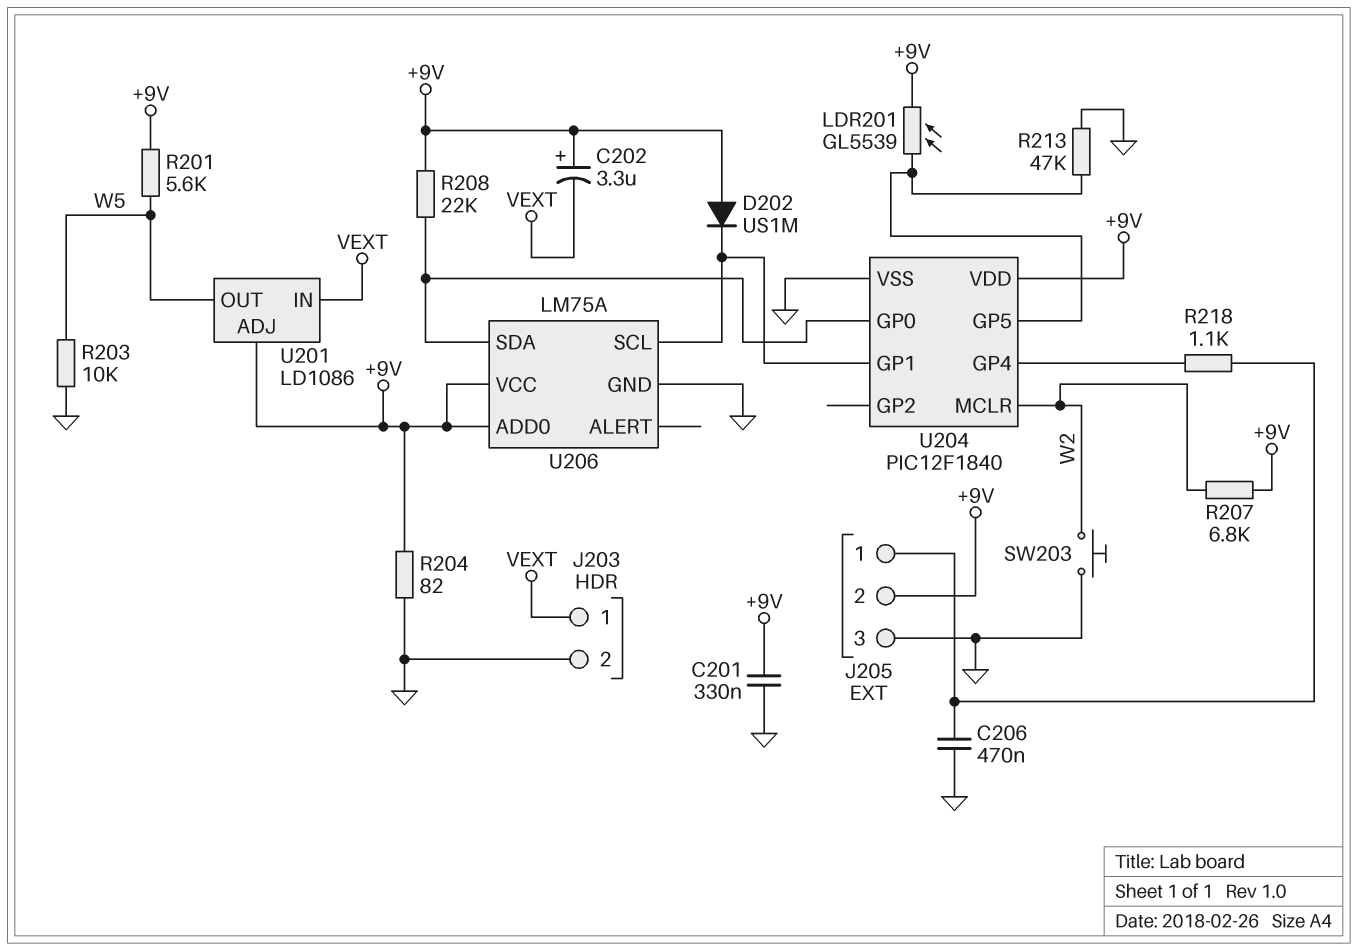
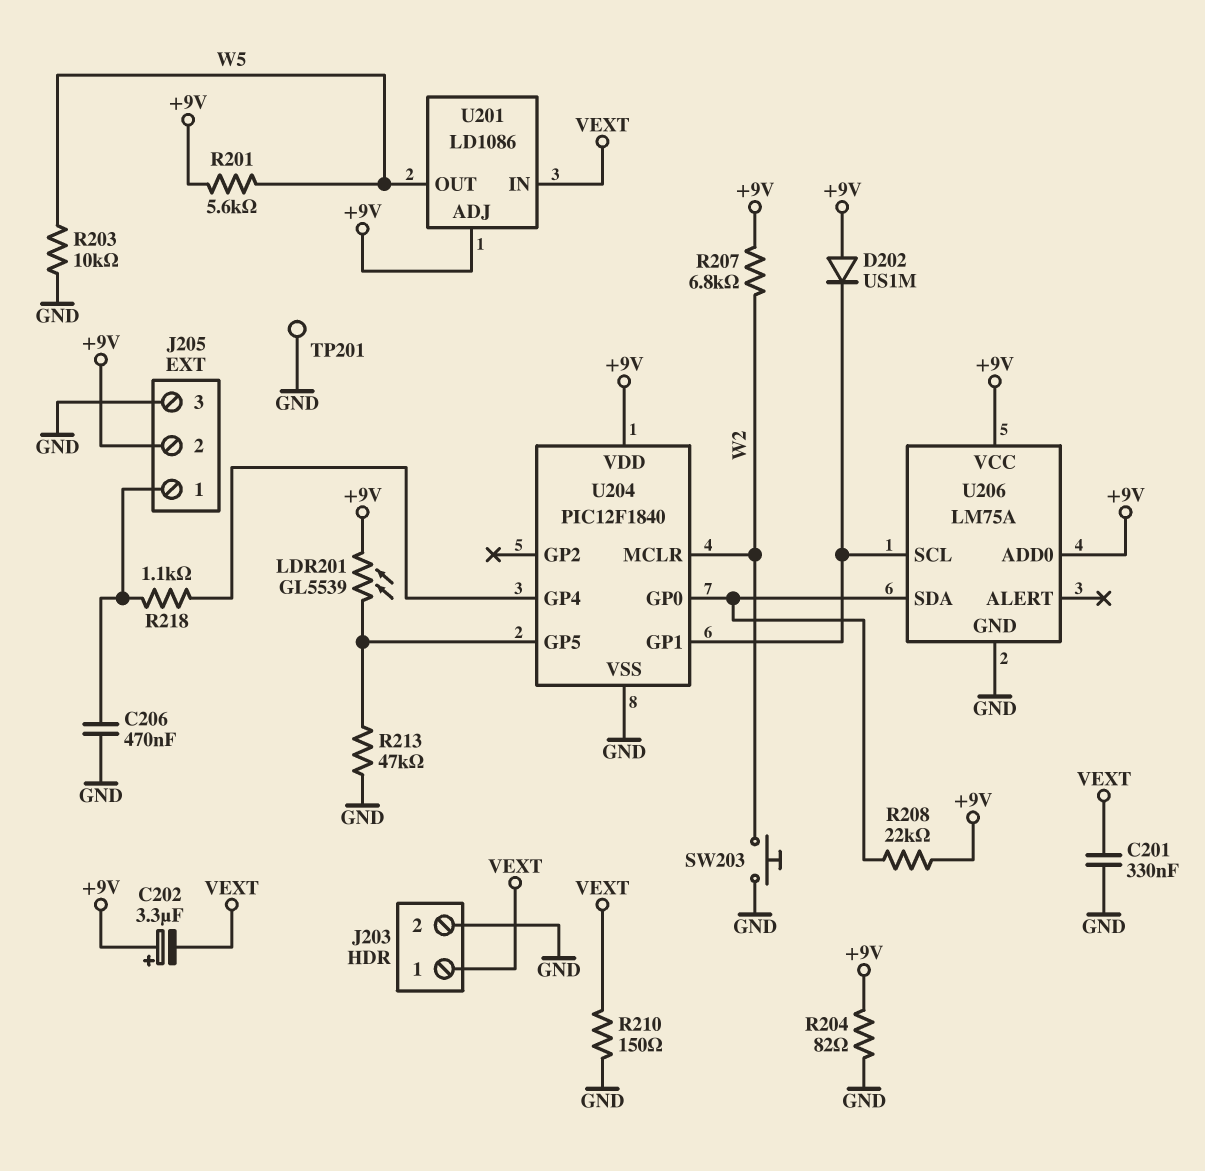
C201: 330nF (+9V, GND) -> 330nF (GND, VEXT)
R210: none -> 150 (GND, VEXT)
TP201: none -> test point (GND)

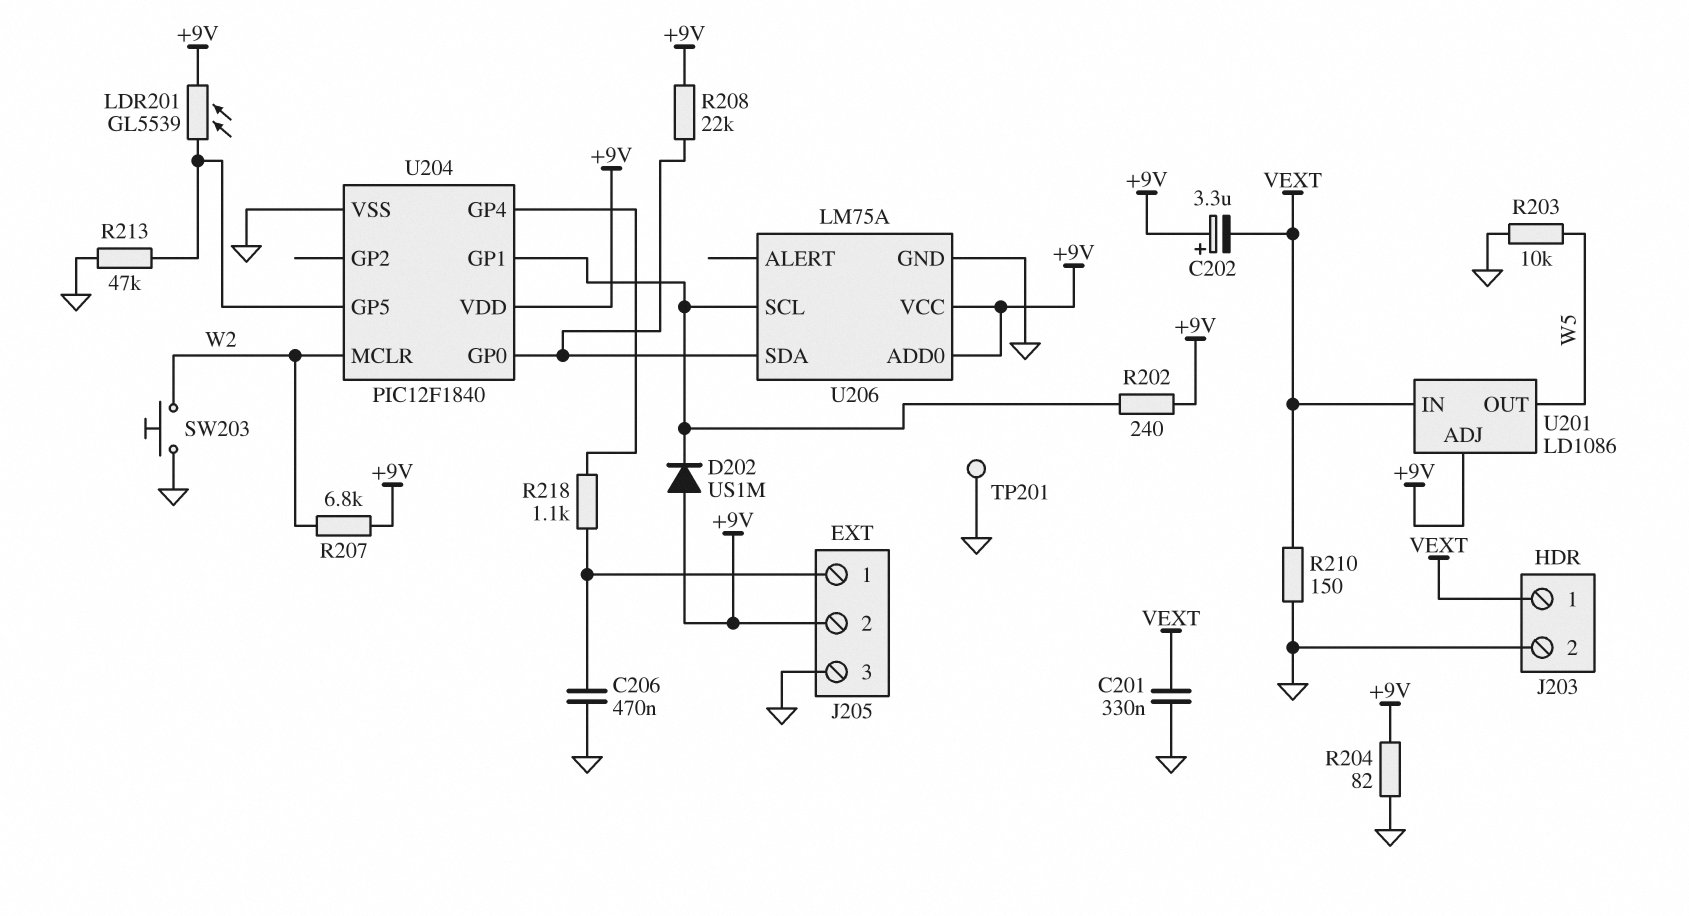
R201: 5.6k (+9V, W5) -> none
R202: none -> 240 (+9V, U204/GP1)

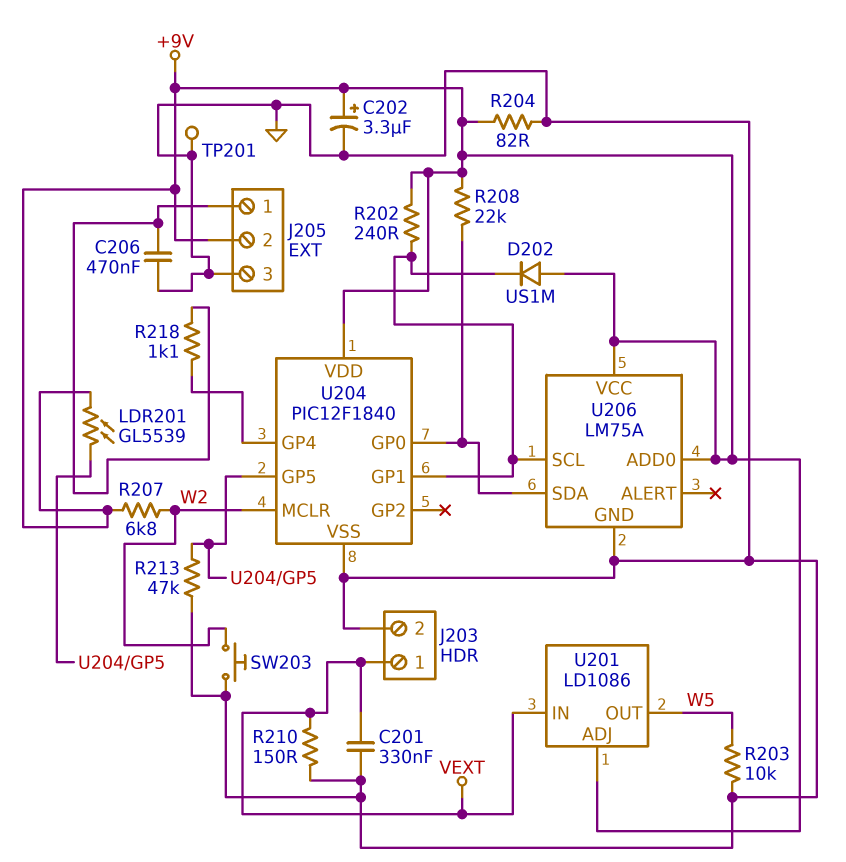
C202: 3.3uF (plus +9V, minus VEXT) -> 3.3uF (plus +9V, minus GND)

